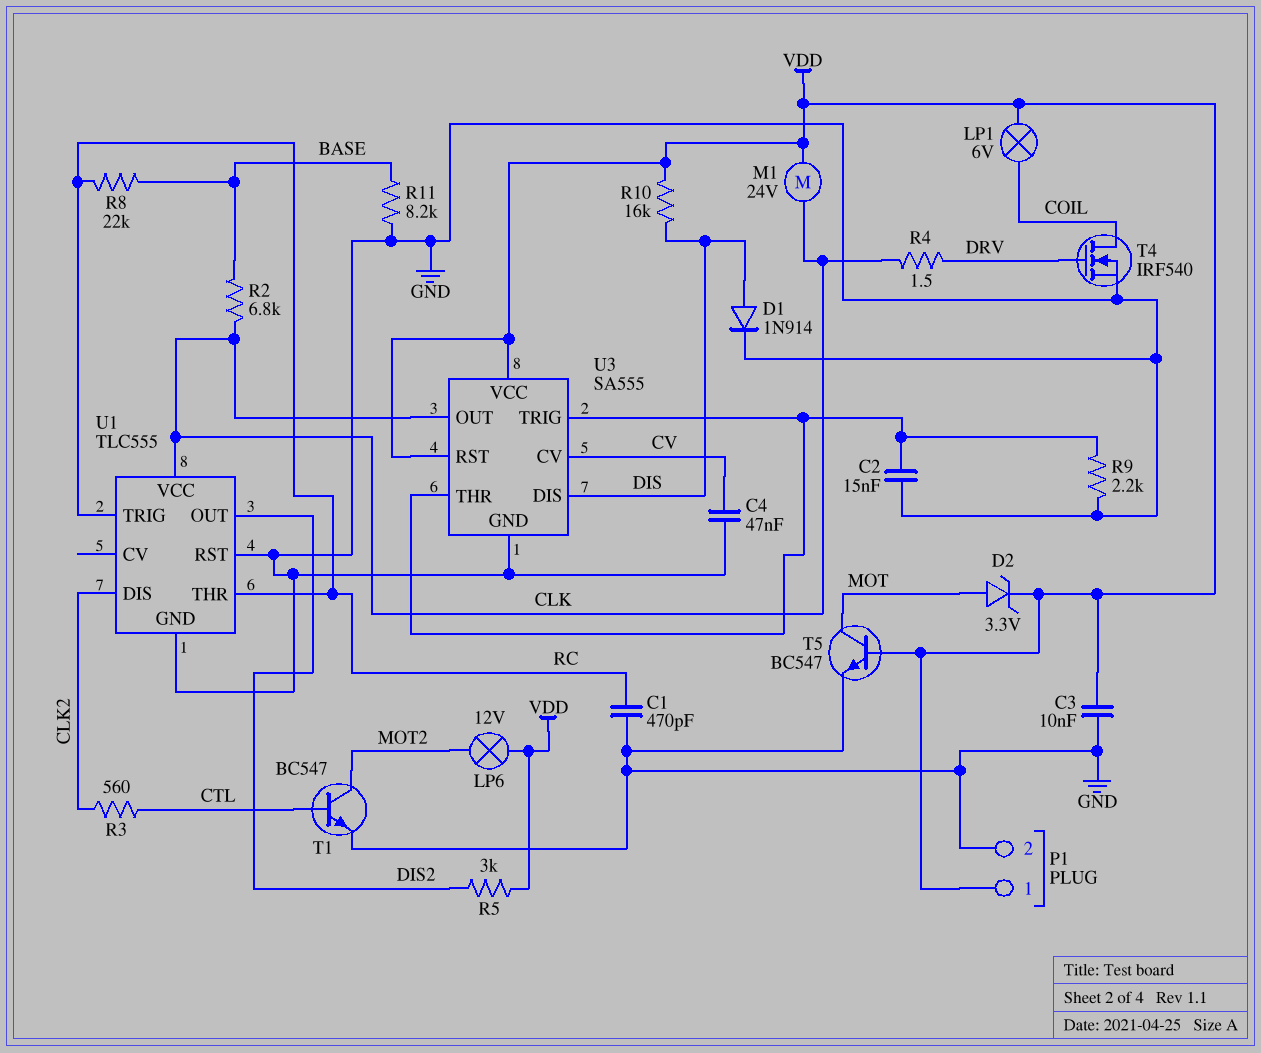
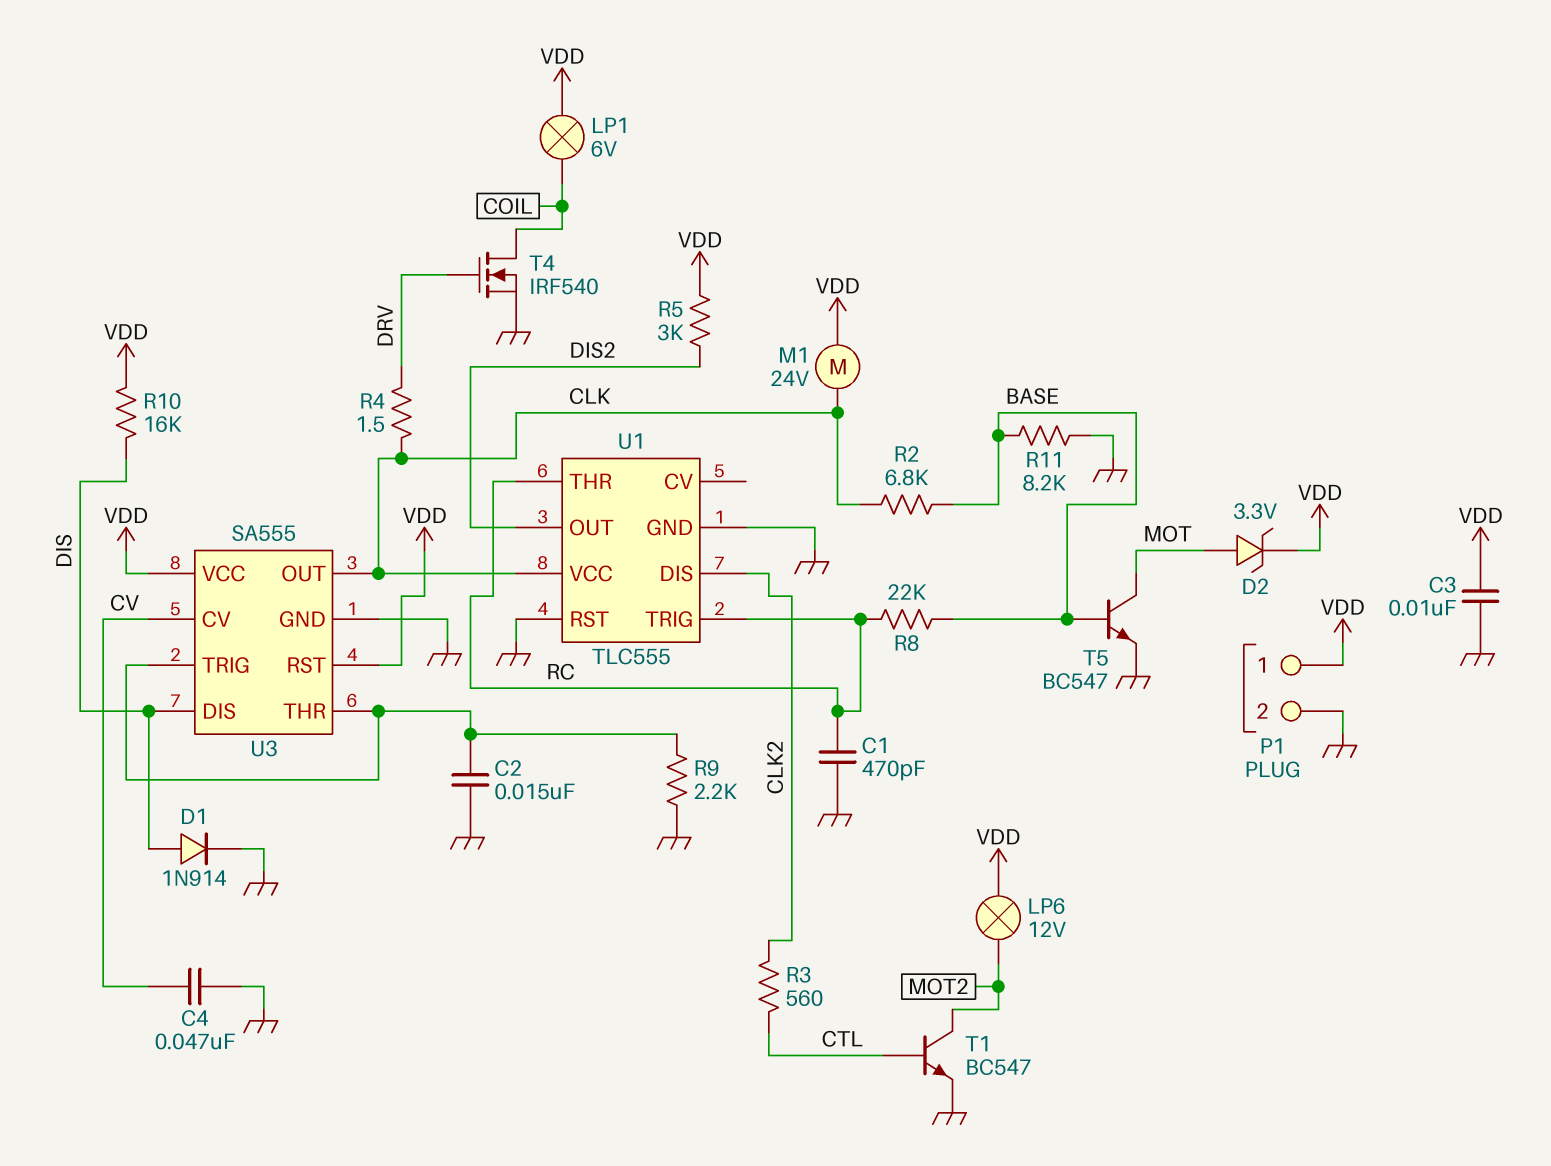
T5: NPN BC547 (B VDD, C MOT, E GND) -> NPN BC547 (B BASE, C MOT, E GND)

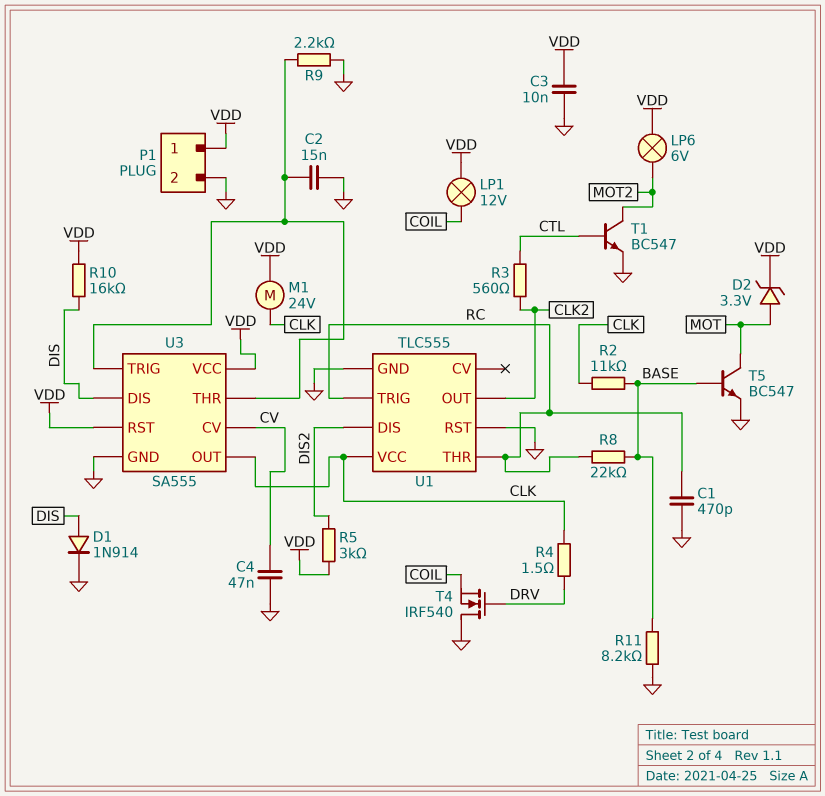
LP1: lamp 6V (COIL, VDD) -> lamp 12V (COIL, VDD)
LP6: lamp 12V (MOT2, VDD) -> lamp 6V (MOT2, VDD)
R2: 6.8k (BASE, CLK) -> 11k (BASE, CLK)
T4: NMOS IRF540 (G DRV, D COIL, S GND) -> NMOS IRF540 (G DRV, D GND, S COIL)
U1 pin DIS: CLK2 -> DIS2
U1 pin OUT: DIS2 -> CLK2

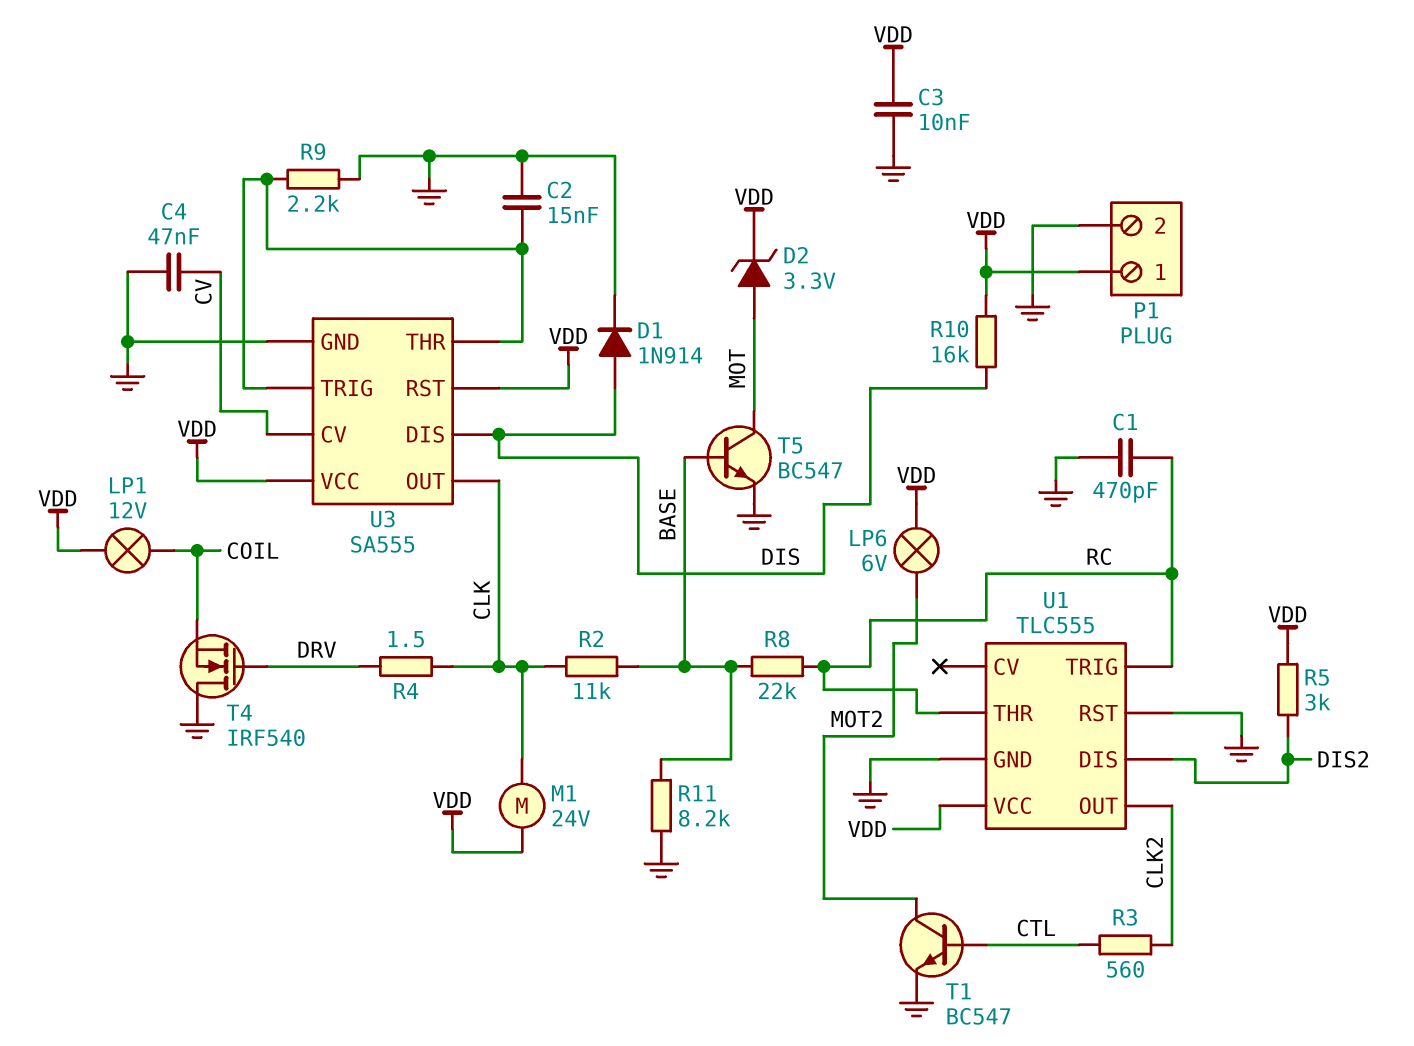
U1 pin VCC: CLK -> VDD

